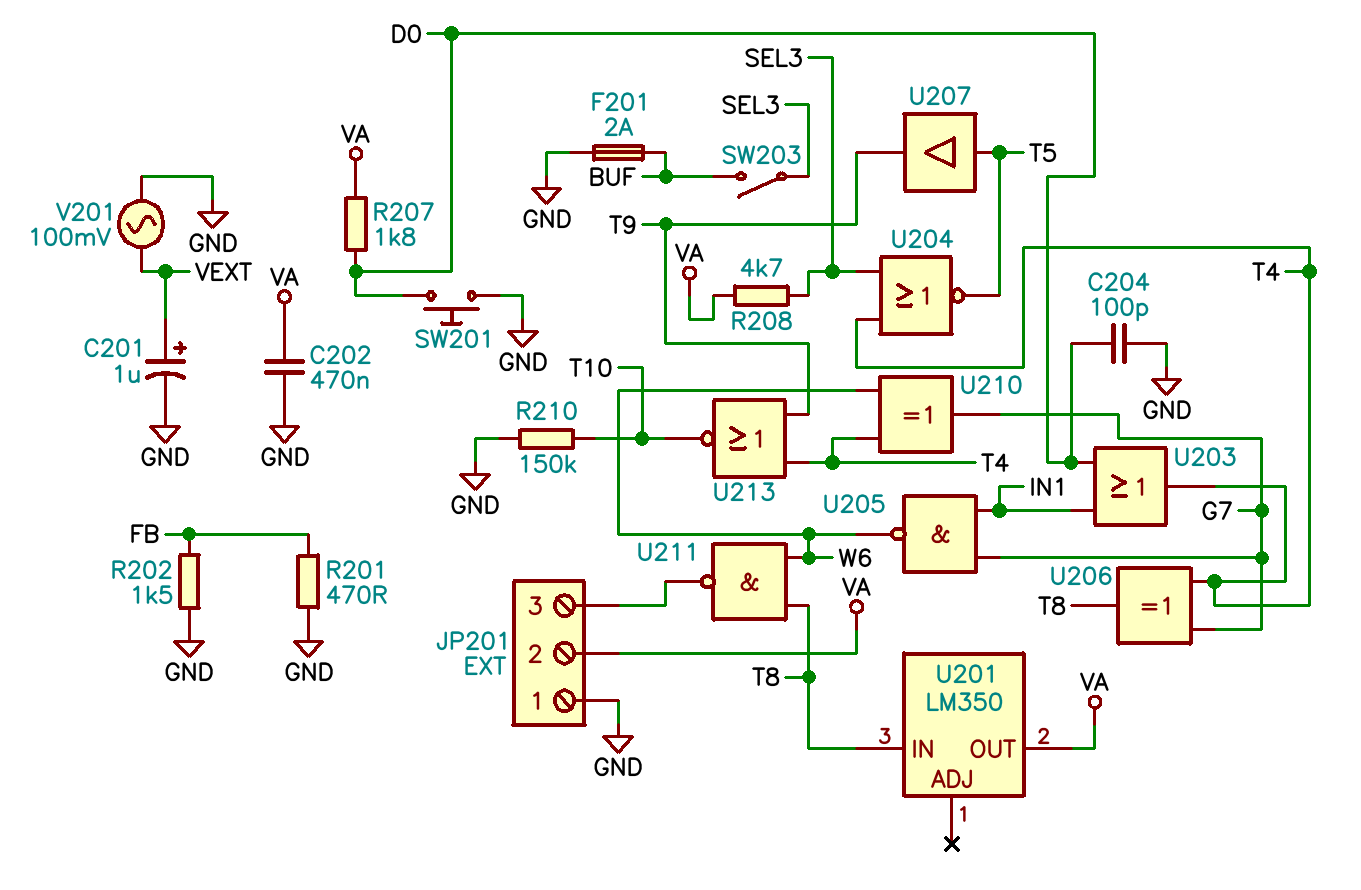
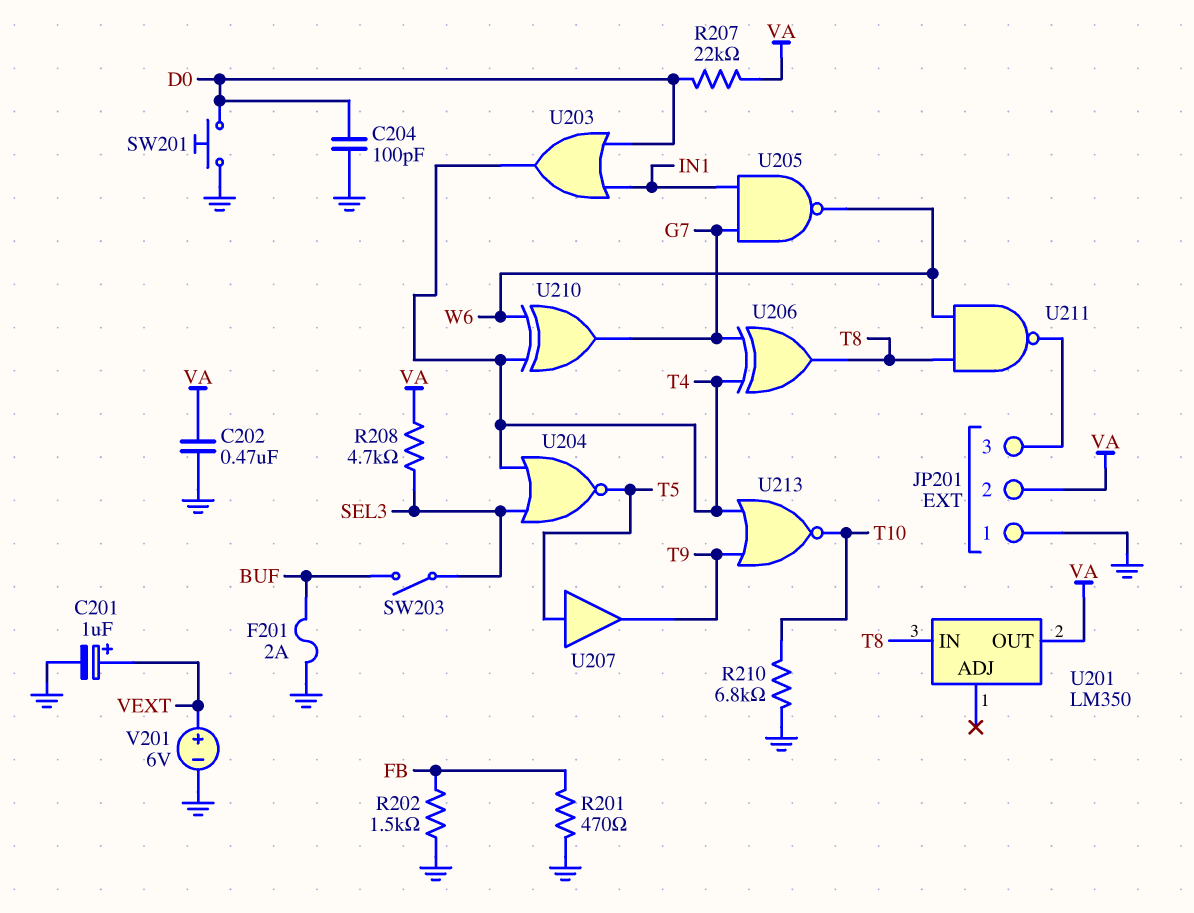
R207: 1.8k (D0, VA) -> 22k (D0, VA)
R210: 150k (GND, T10) -> 6.8k (GND, T10)
V201: AC 100mV (GND, VEXT) -> 6V (plus VEXT, minus GND)

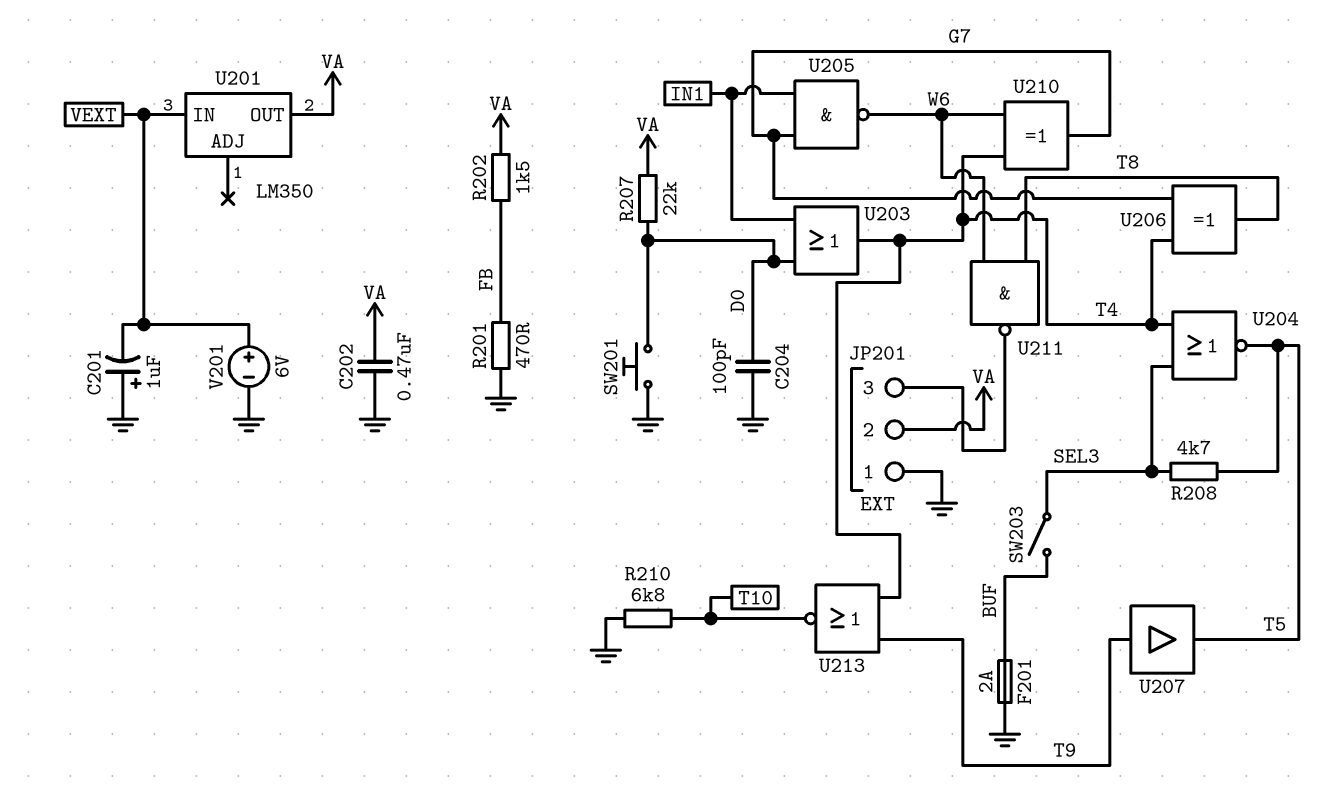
C201: 1uF (plus VEXT, minus GND) -> 1uF (plus GND, minus VEXT)
R202: 1.5k (FB, GND) -> 1.5k (FB, VA)
R208: 4.7k (SEL3, VA) -> 4.7k (SEL3, T5)
U201 pin IN: T8 -> VEXT
U207: buffer (in T5, out T9) -> buffer (in T9, out T5)

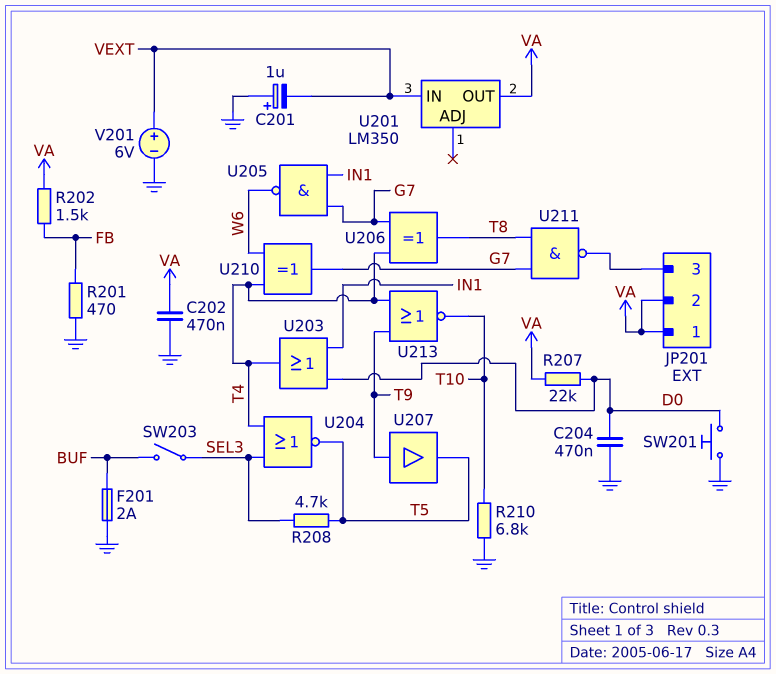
C204: 100pF (D0, GND) -> 470nF (D0, GND)
JP201 pin 1: GND -> VA
U211: NAND (in T8, in W6, out JP201/3) -> NAND (in G7, in T8, out JP201/3)

